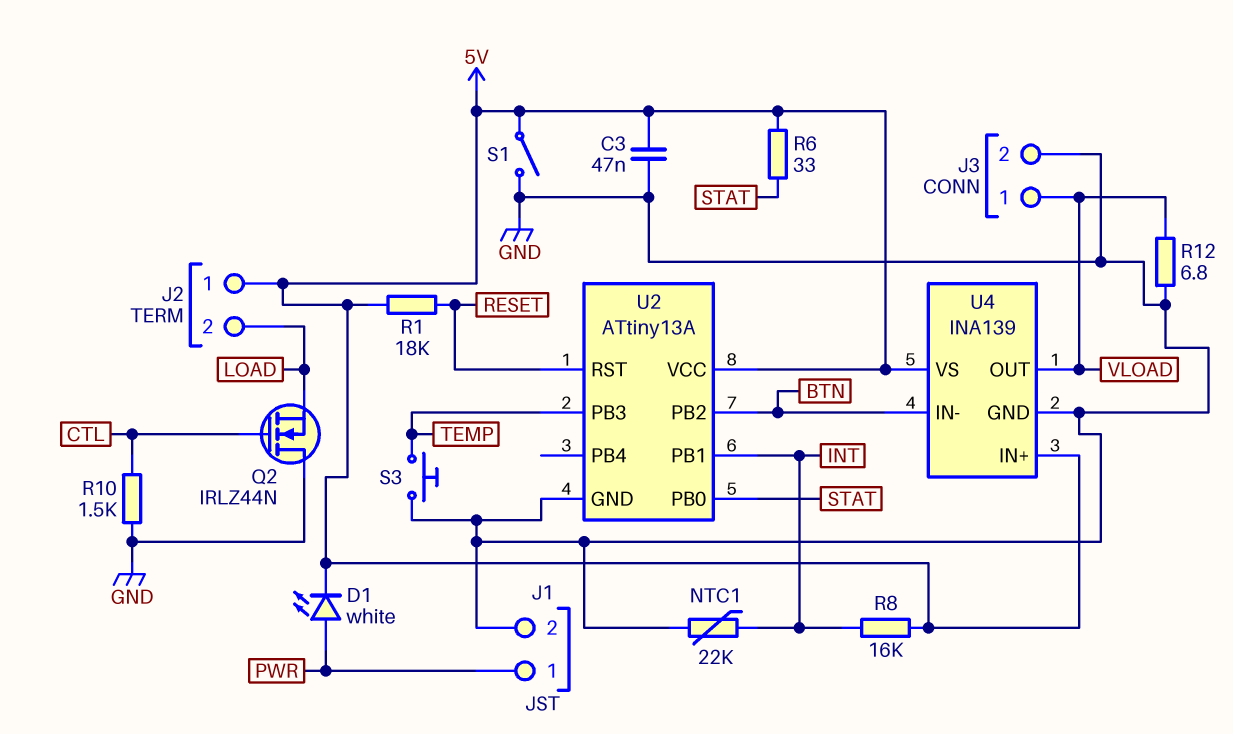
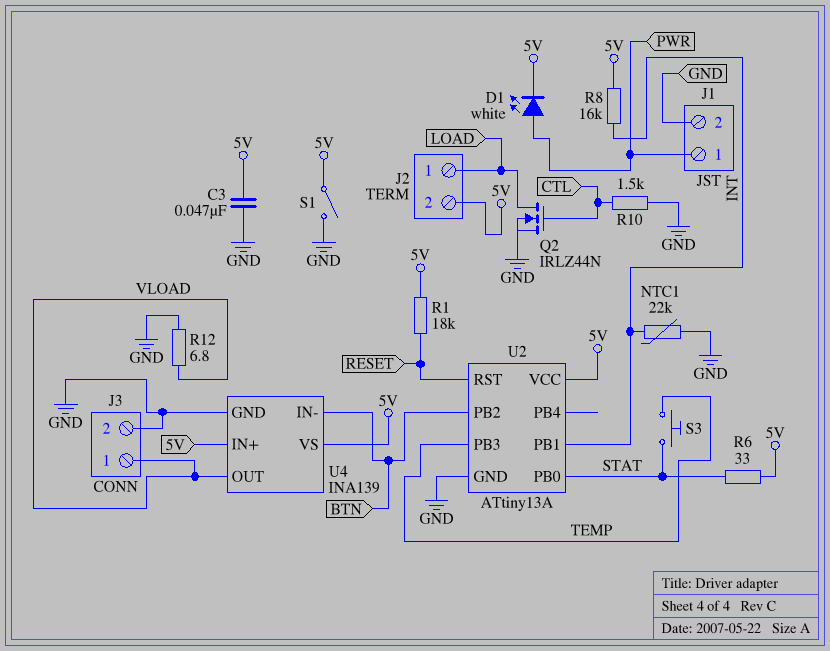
J2 pin 1: 5V -> LOAD
J2 pin 2: LOAD -> 5V
Q2: NMOS IRLZ44N (G CTL, D GND, S LOAD) -> NMOS IRLZ44N (G CTL, D LOAD, S GND)
S3: button (GND, TEMP) -> button (STAT, TEMP)

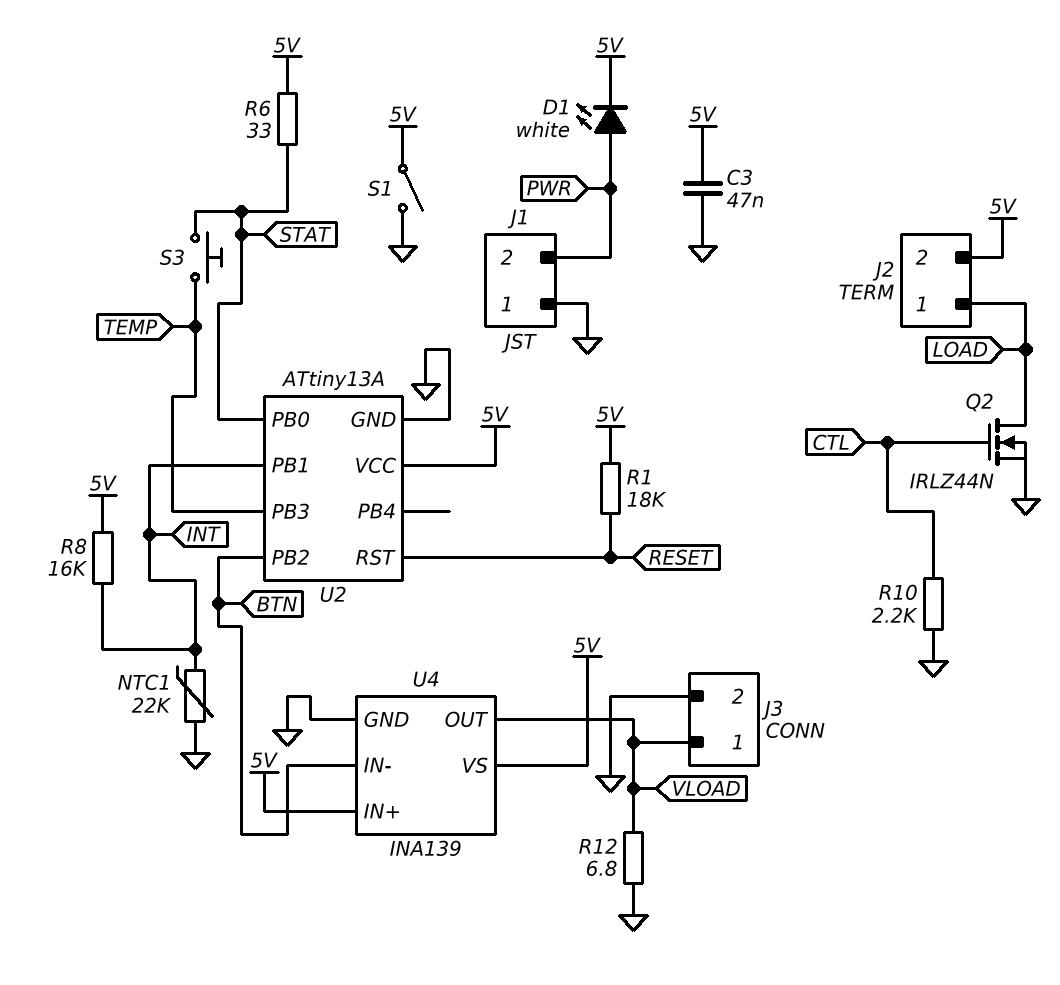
J1 pin 1: PWR -> GND
J1 pin 2: GND -> PWR
R10: 1.5k (CTL, GND) -> 2.2k (CTL, GND)

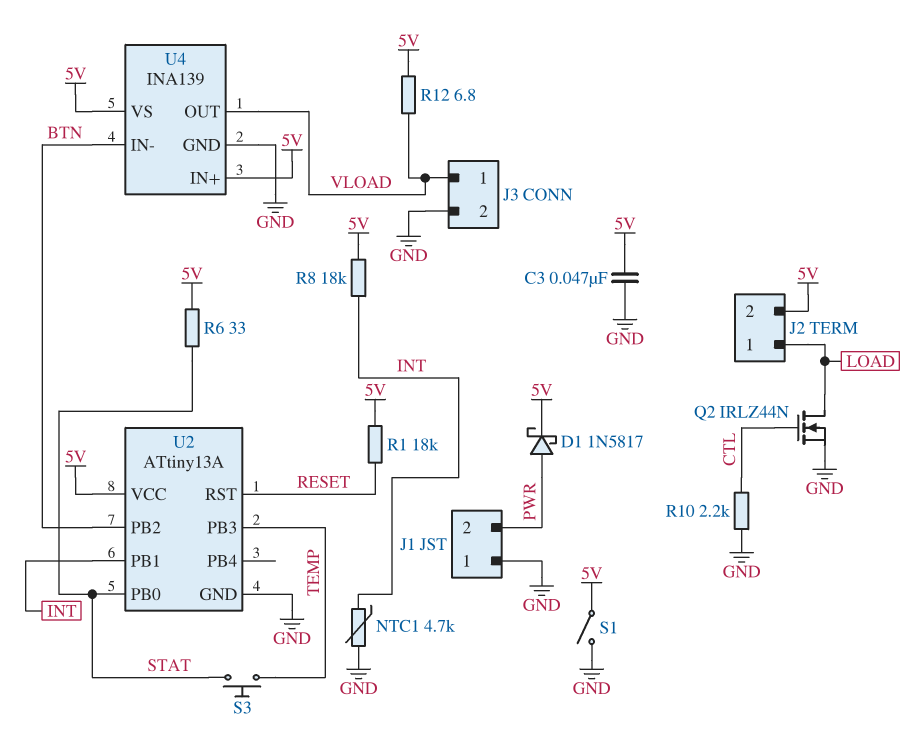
D1: LED white (A PWR, K 5V) -> schottky 1N5817 (A PWR, K 5V)
NTC1: 22k (GND, INT) -> 4.7k (GND, INT)
R8: 16k (5V, INT) -> 18k (5V, INT)
R12: 6.8 (GND, VLOAD) -> 6.8 (5V, VLOAD)

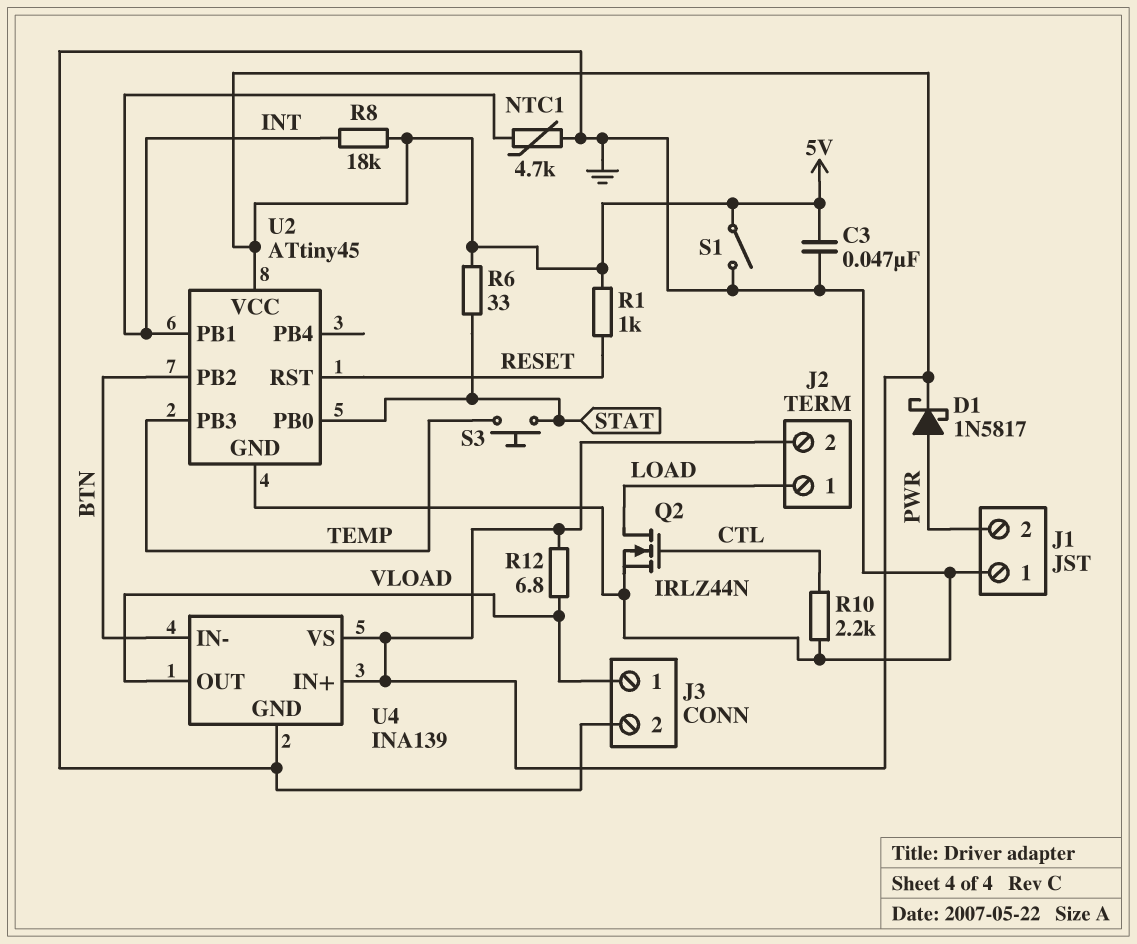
R1: 18k (5V, RESET) -> 1k (5V, RESET)
U2: ATtiny13A -> ATtiny45

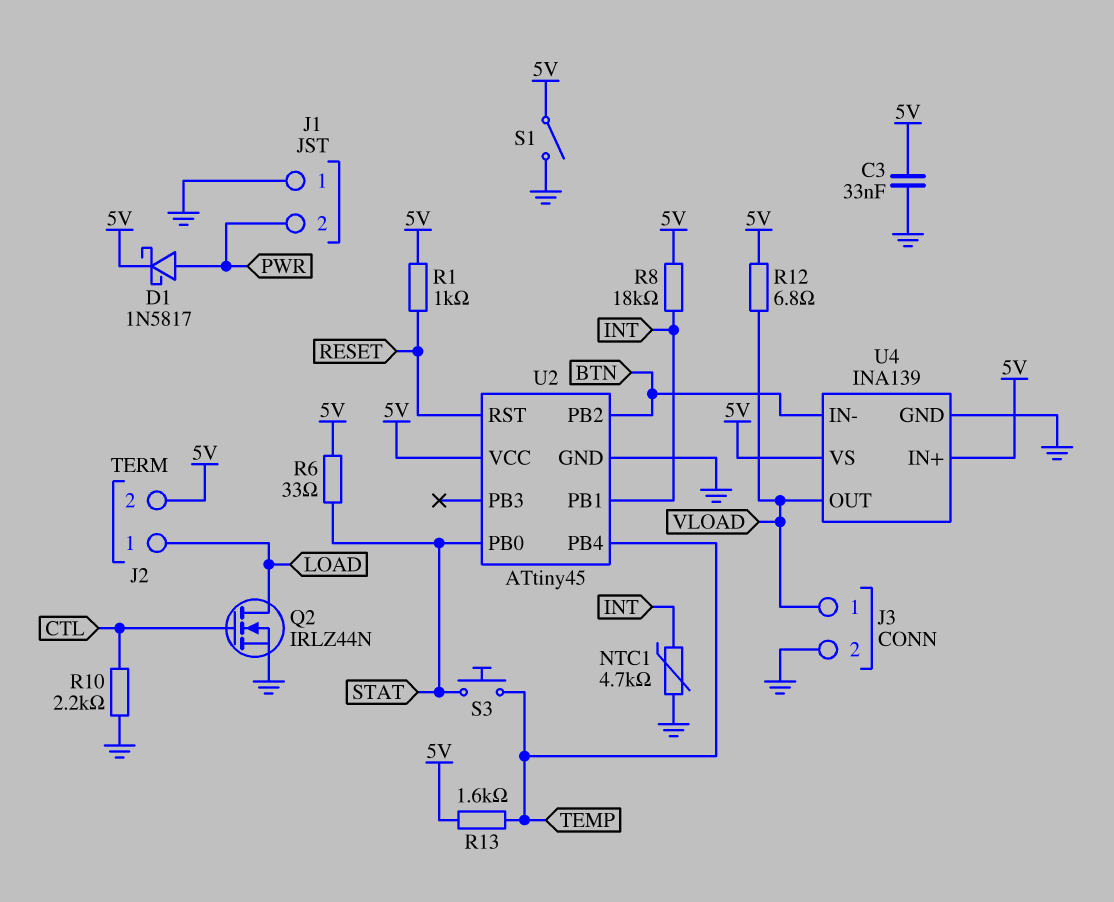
C3: 47nF (5V, GND) -> 33nF (5V, GND)
R13: none -> 1.6k (5V, TEMP)
U2 pin PB3: TEMP -> none
U2 pin PB4: none -> TEMP

